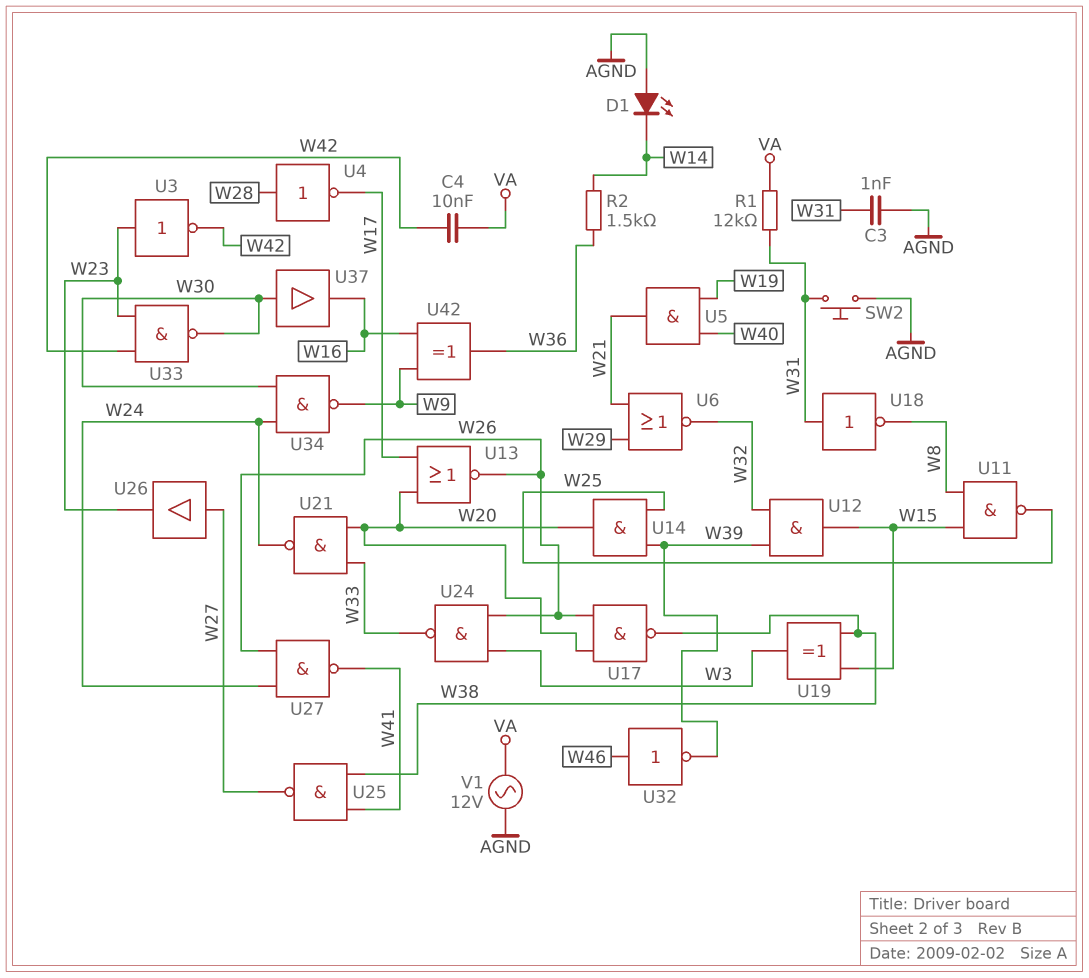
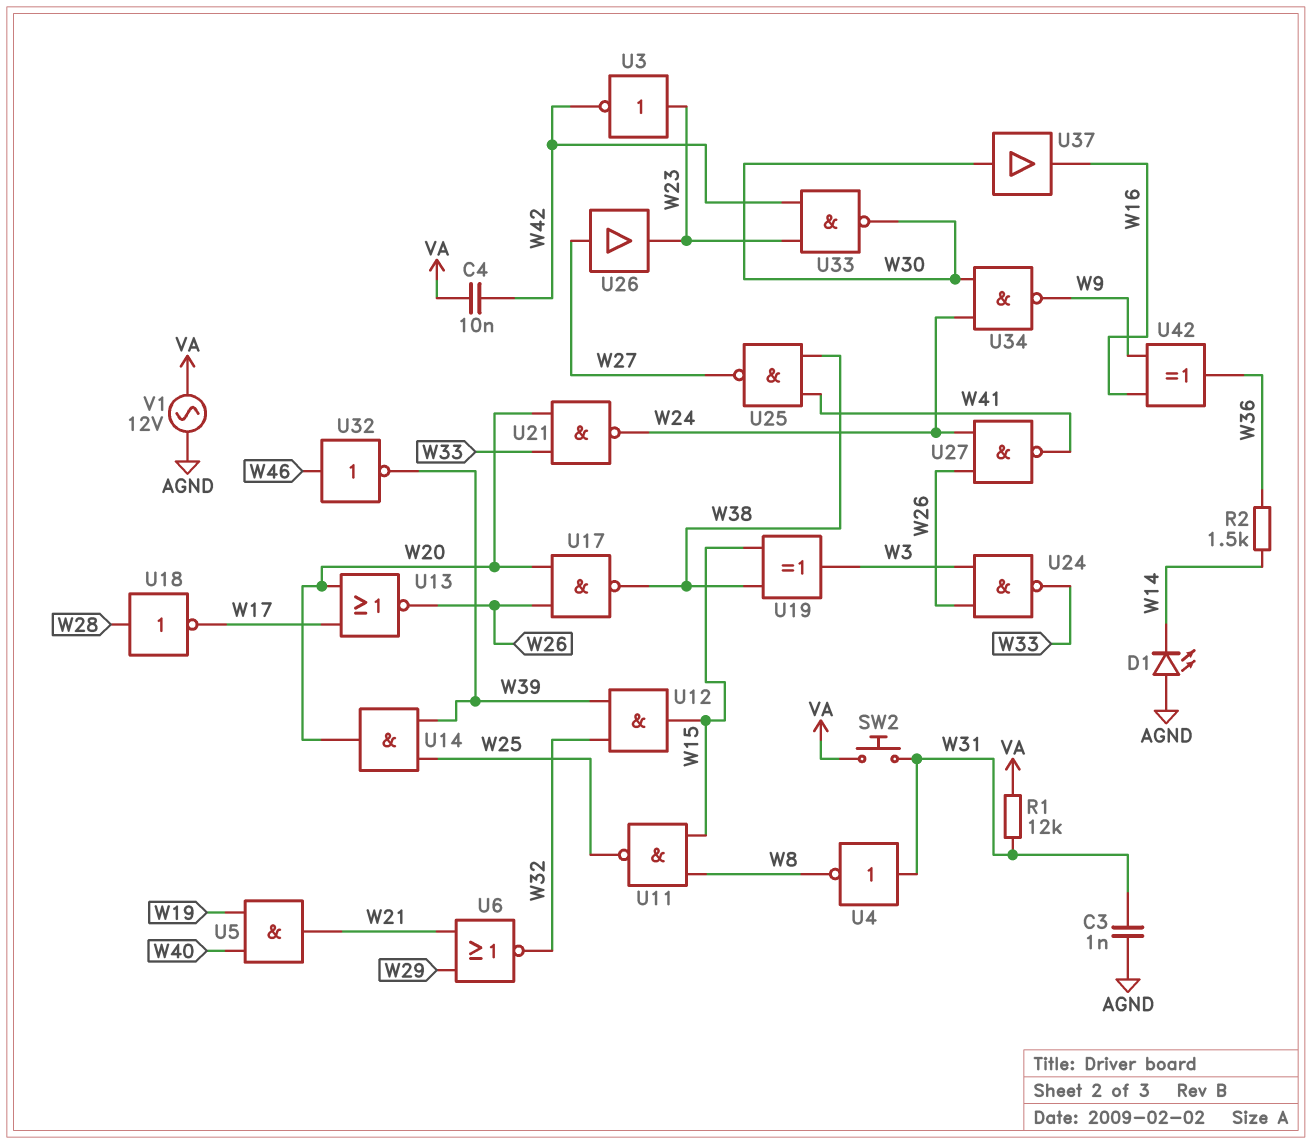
SW2: button (AGND, W31) -> button (VA, W31)
U4: NOT (in W28, out W17) -> NOT (in W31, out W8)
U18: NOT (in W31, out W8) -> NOT (in W28, out W17)

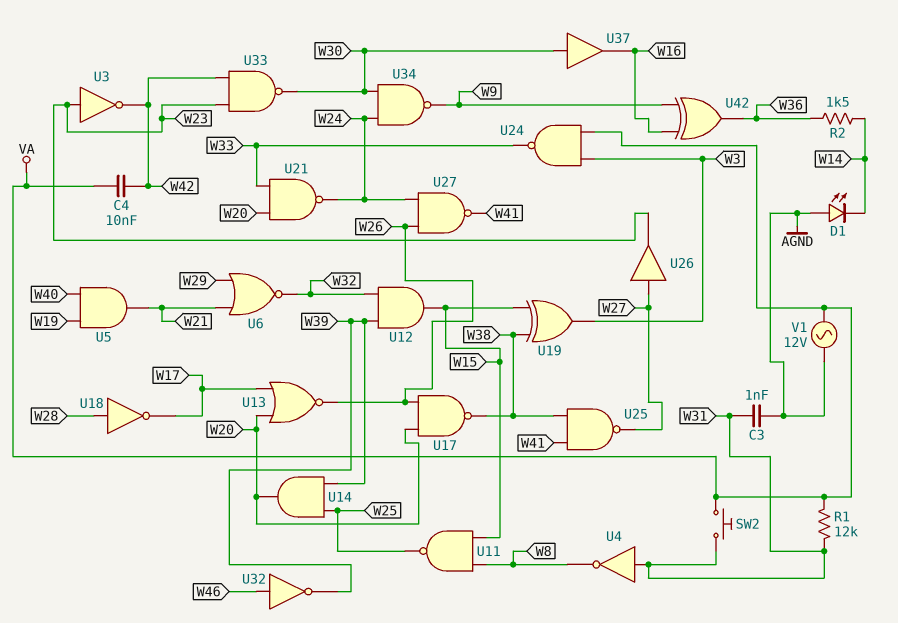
U24: NAND (in W3, in W26, out W33) -> NAND (in VA, in W3, out W33)

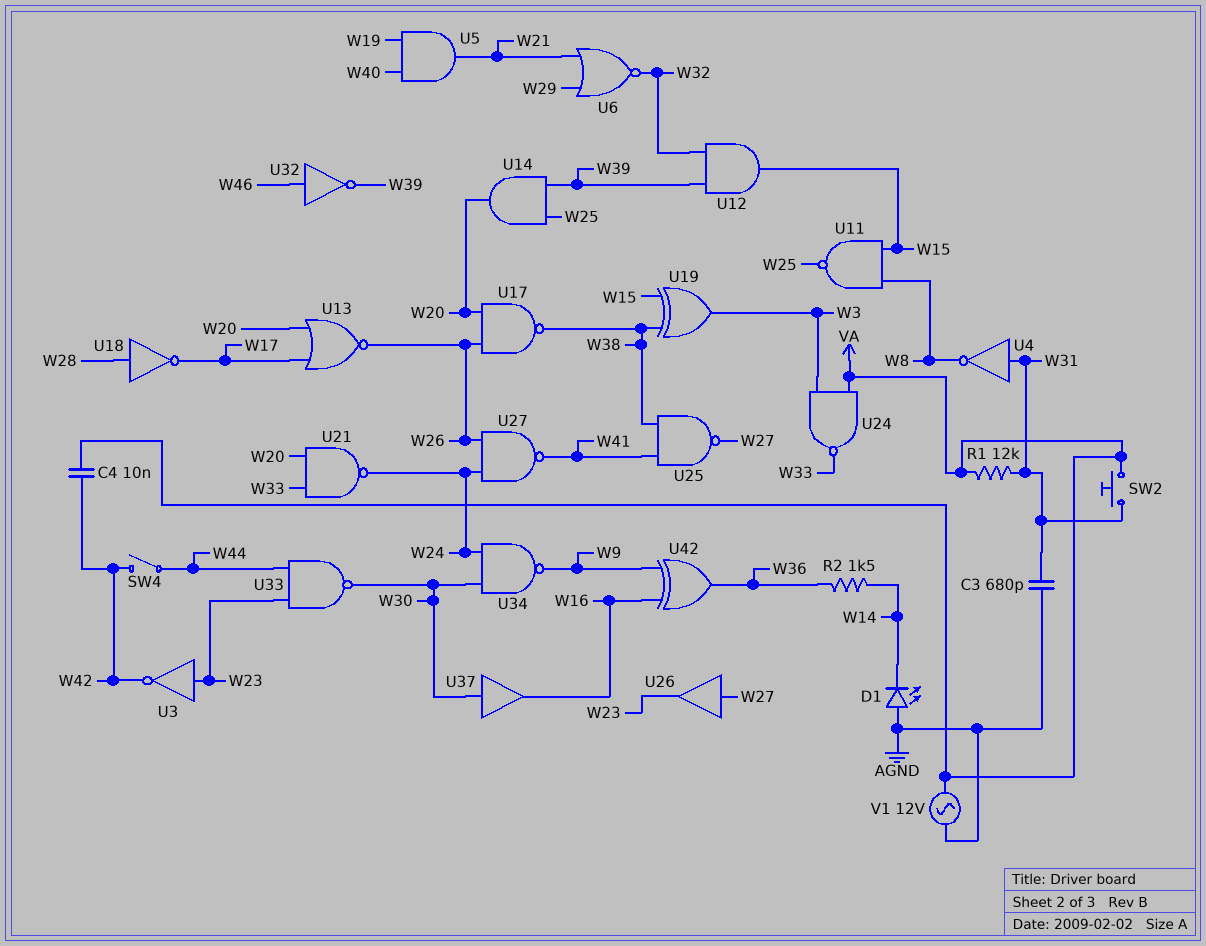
C3: 1nF (AGND, W31) -> 680pF (AGND, W31)
SW4: none -> switch (W42, W44)
U33: NAND (in W23, in W42, out W30) -> NAND (in W23, in W44, out W30)

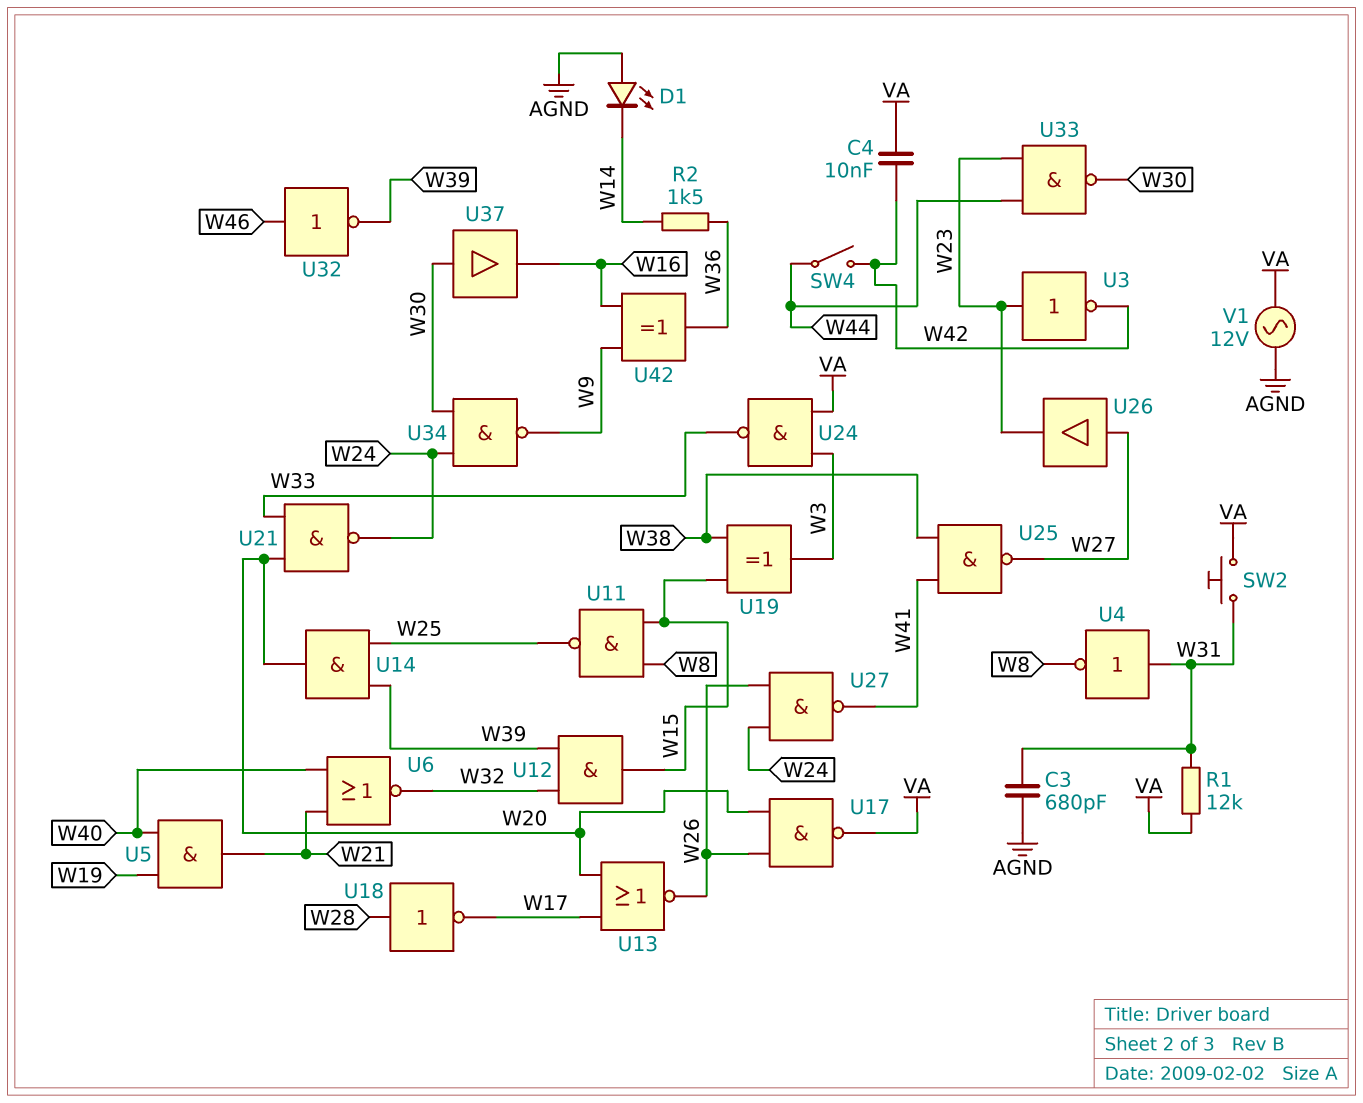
U6: NOR (in W21, in W29, out W32) -> NOR (in W21, in W40, out W32)
U17: NAND (in W20, in W26, out W38) -> NAND (in W20, in W26, out VA)

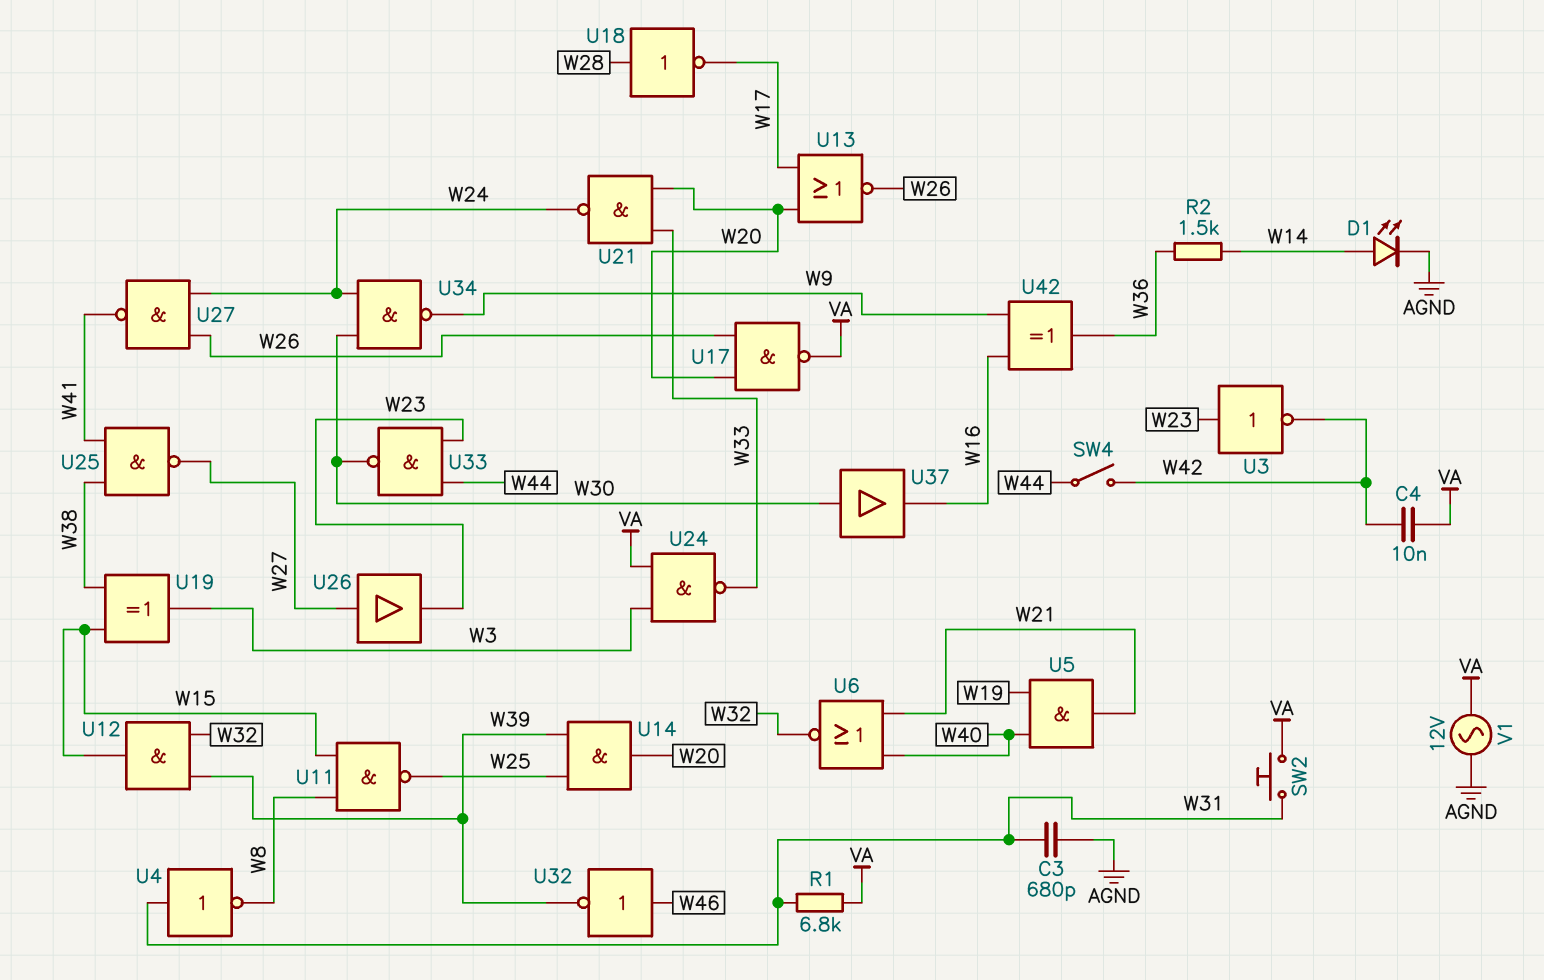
D1: LED (A AGND, K W14) -> LED (A W14, K AGND)
R1: 12k (VA, W31) -> 6.8k (VA, W31)

